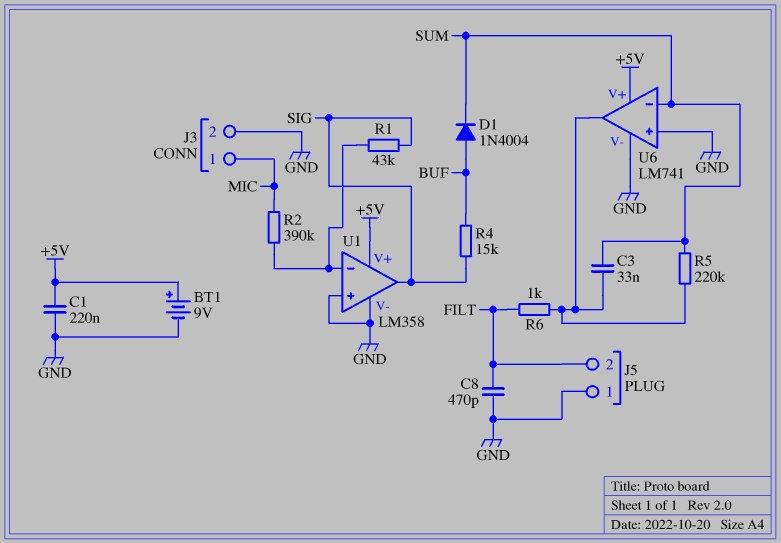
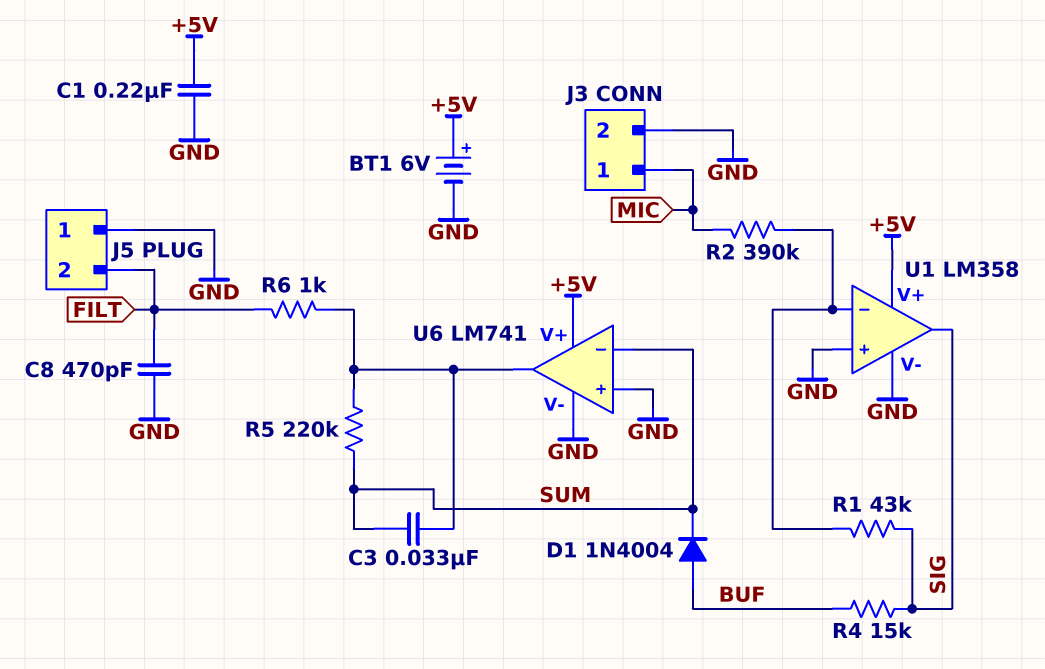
BT1: 9V (plus +5V, minus GND) -> 6V (plus +5V, minus GND)

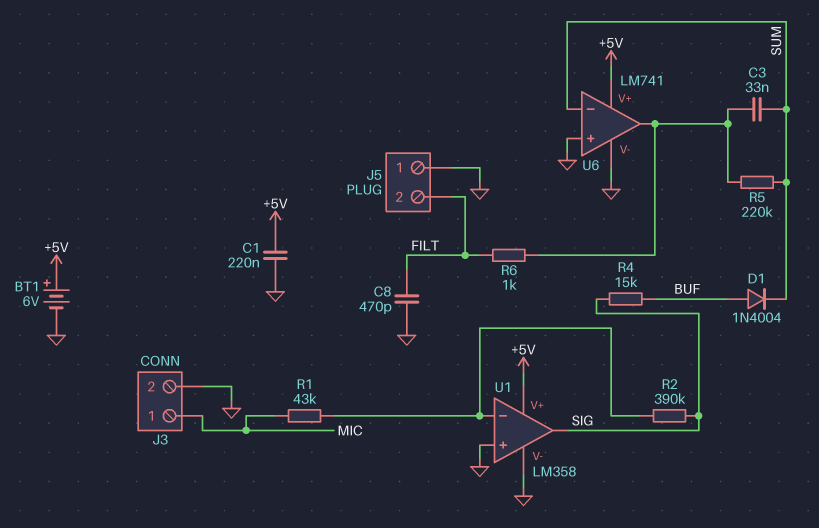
R1: 43k (SIG, U1/in-) -> 43k (MIC, U1/in-)
R2: 390k (MIC, U1/in-) -> 390k (SIG, U1/in-)

